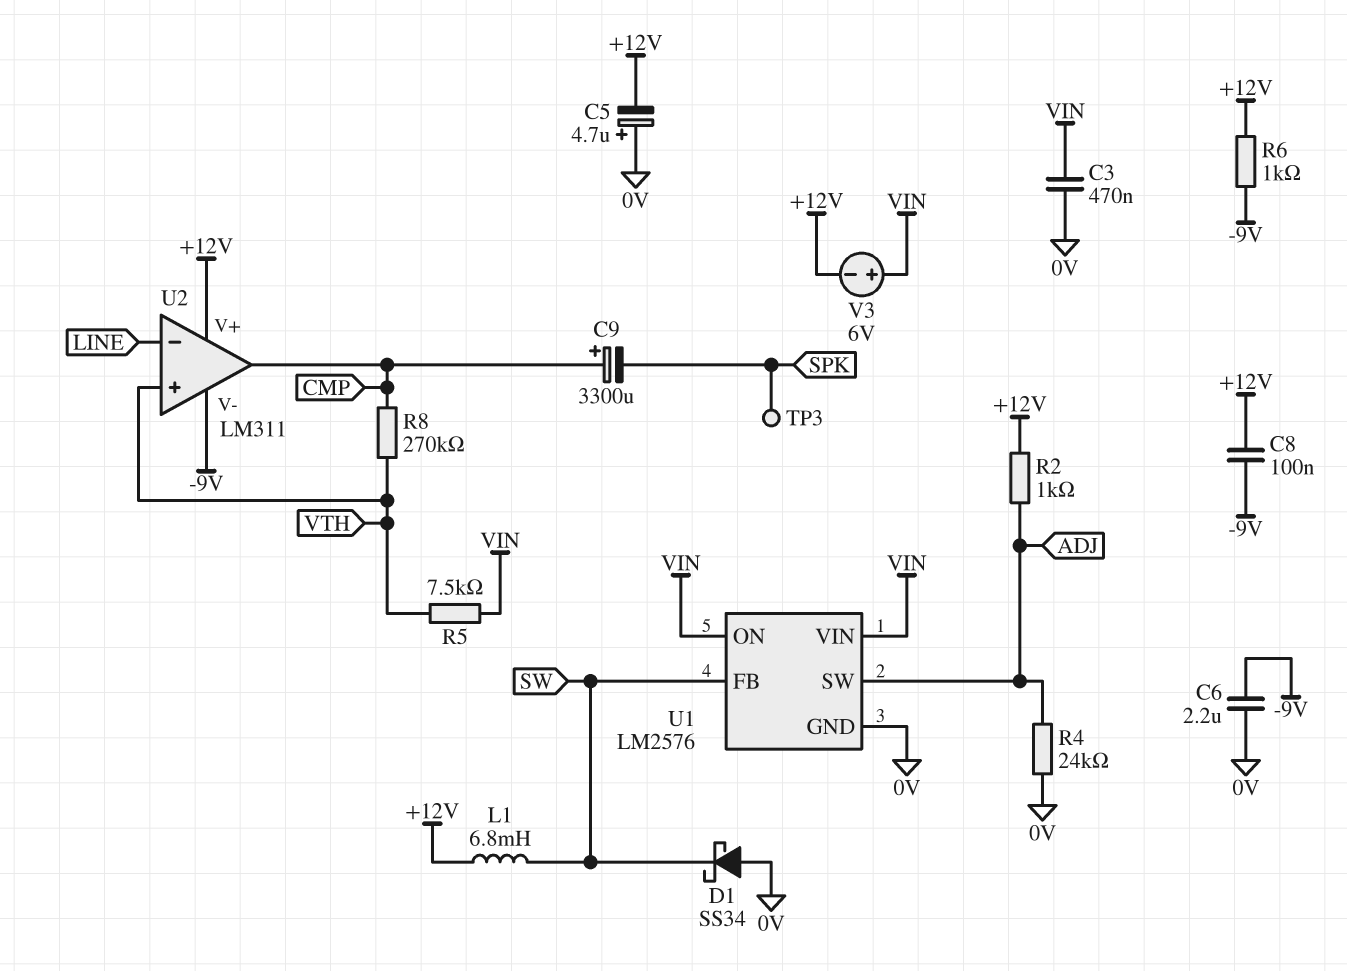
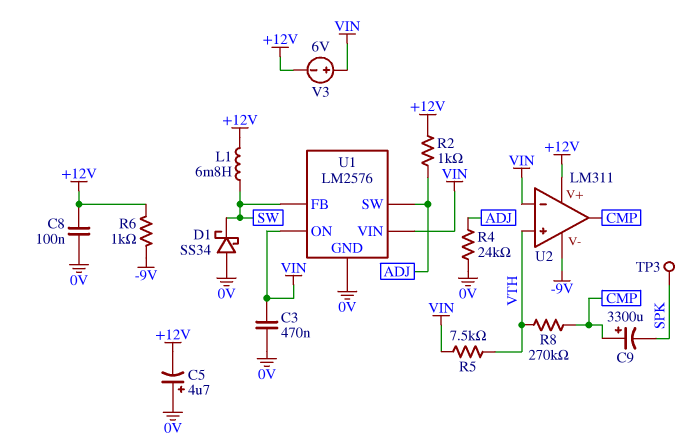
C6: 2.2uF (-9V, 0V) -> none
C8: 100nF (+12V, -9V) -> 100nF (+12V, 0V)
U2 pin in-: LINE -> VIN

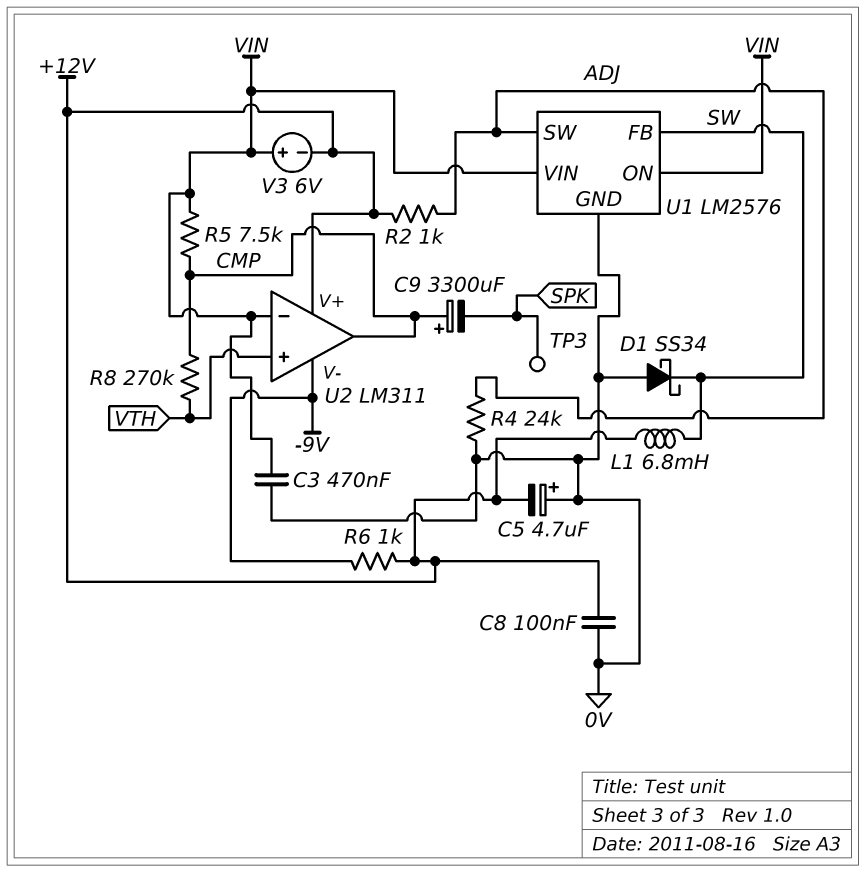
R5: 7.5k (VIN, VTH) -> 7.5k (CMP, VIN)

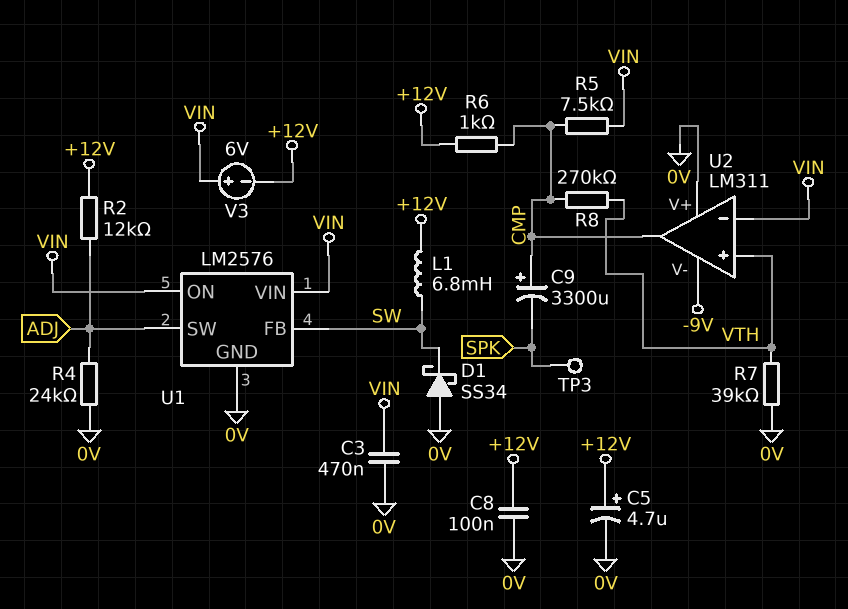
C5: 4.7uF (plus 0V, minus +12V) -> 4.7uF (plus +12V, minus 0V)
R2: 1k (+12V, ADJ) -> 12k (+12V, ADJ)
R6: 1k (+12V, -9V) -> 1k (+12V, CMP)
R7: none -> 39k (0V, VTH)
U2 pin V+: +12V -> 0V

